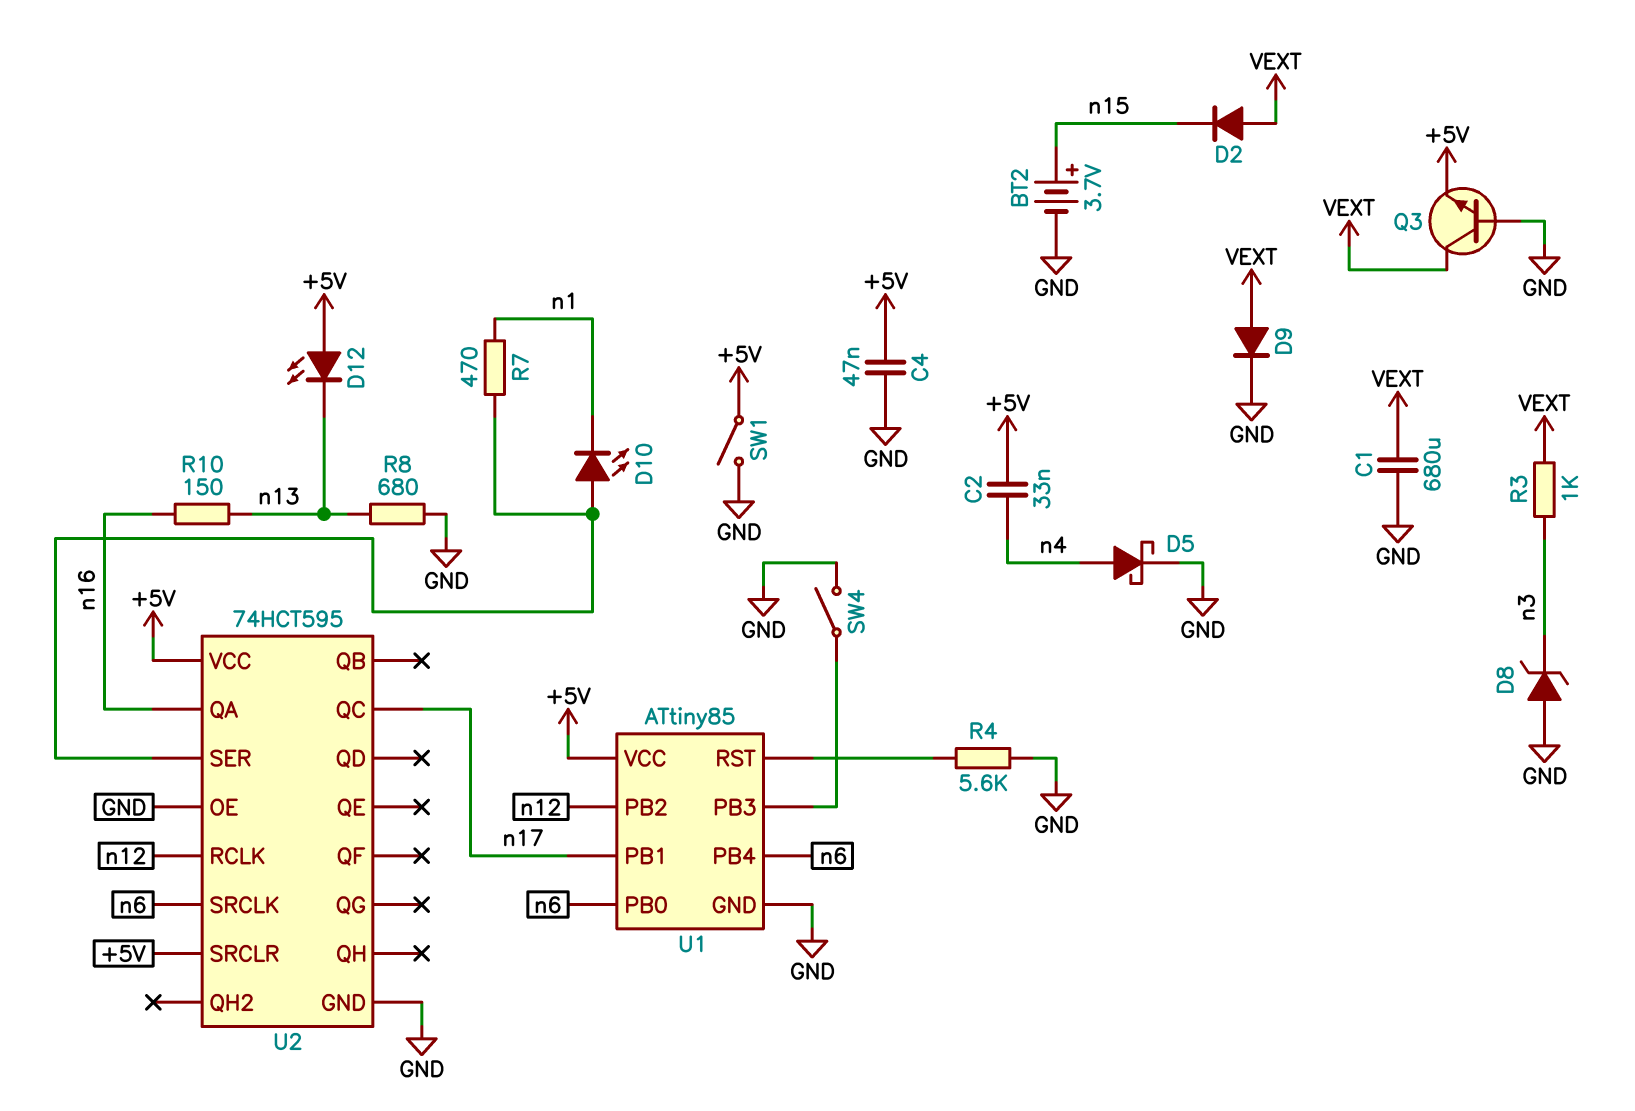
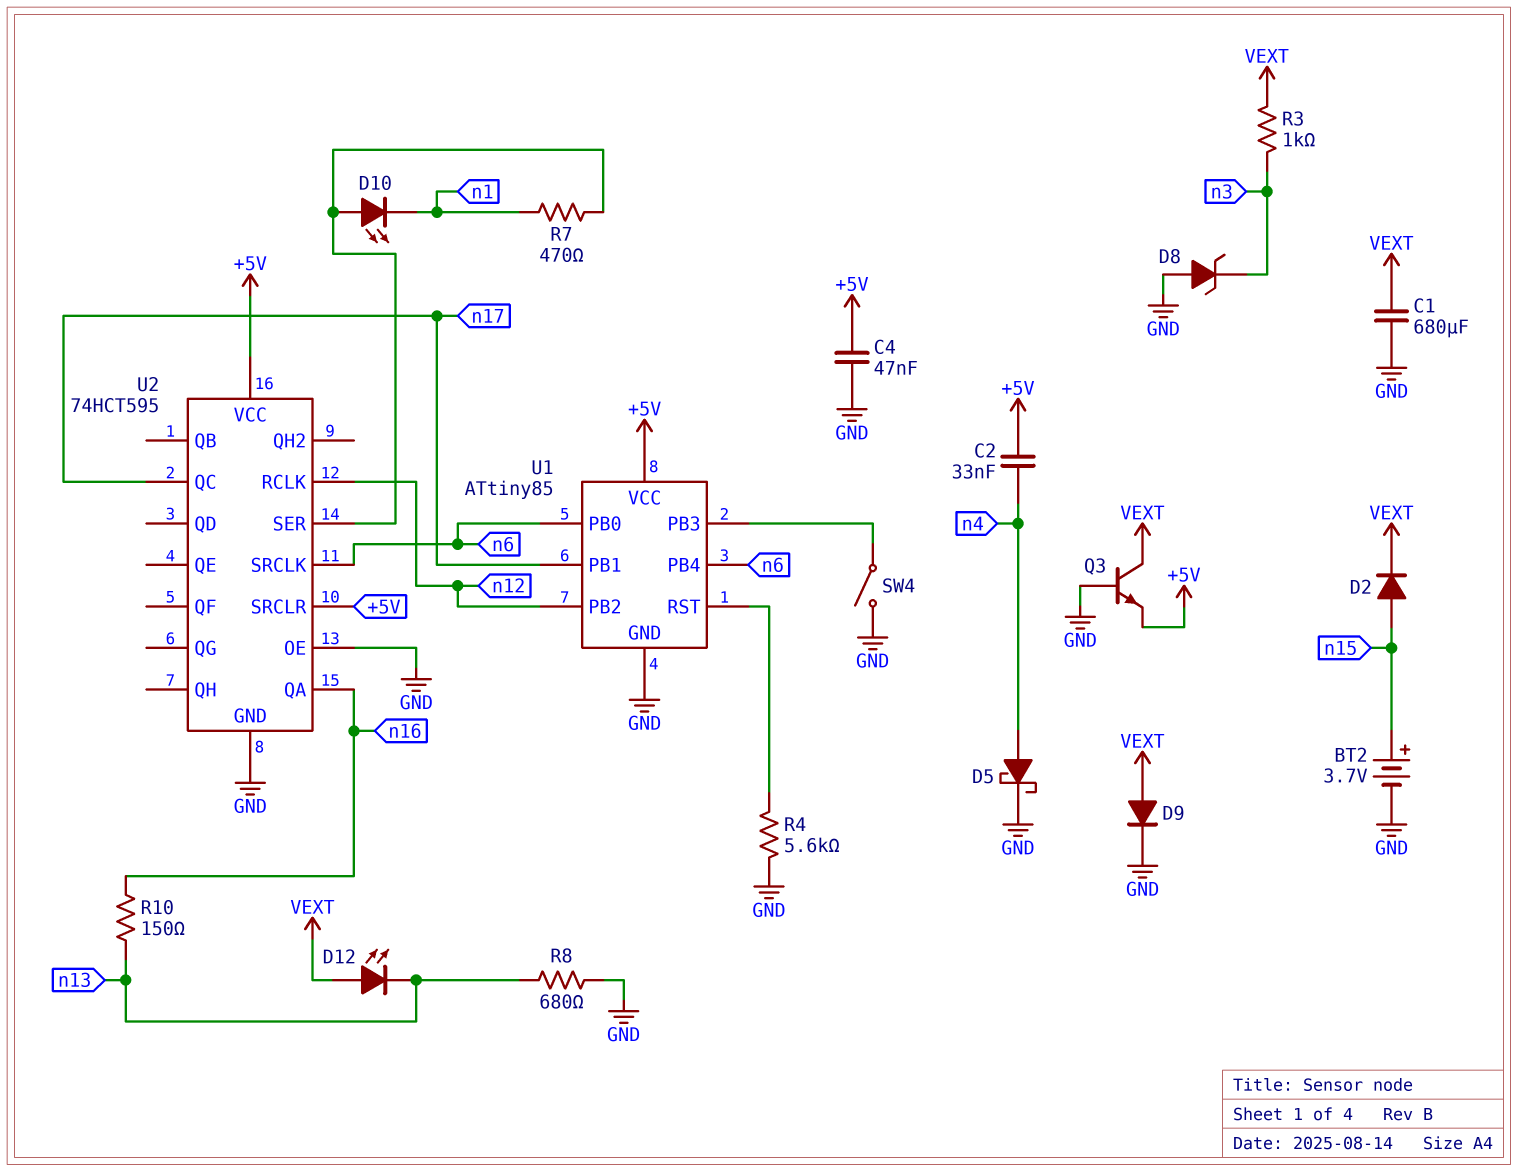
D2: diode (A VEXT, K n15) -> diode (A n15, K VEXT)
D12: LED (A +5V, K n13) -> LED (A VEXT, K n13)
SW1: switch (+5V, GND) -> none

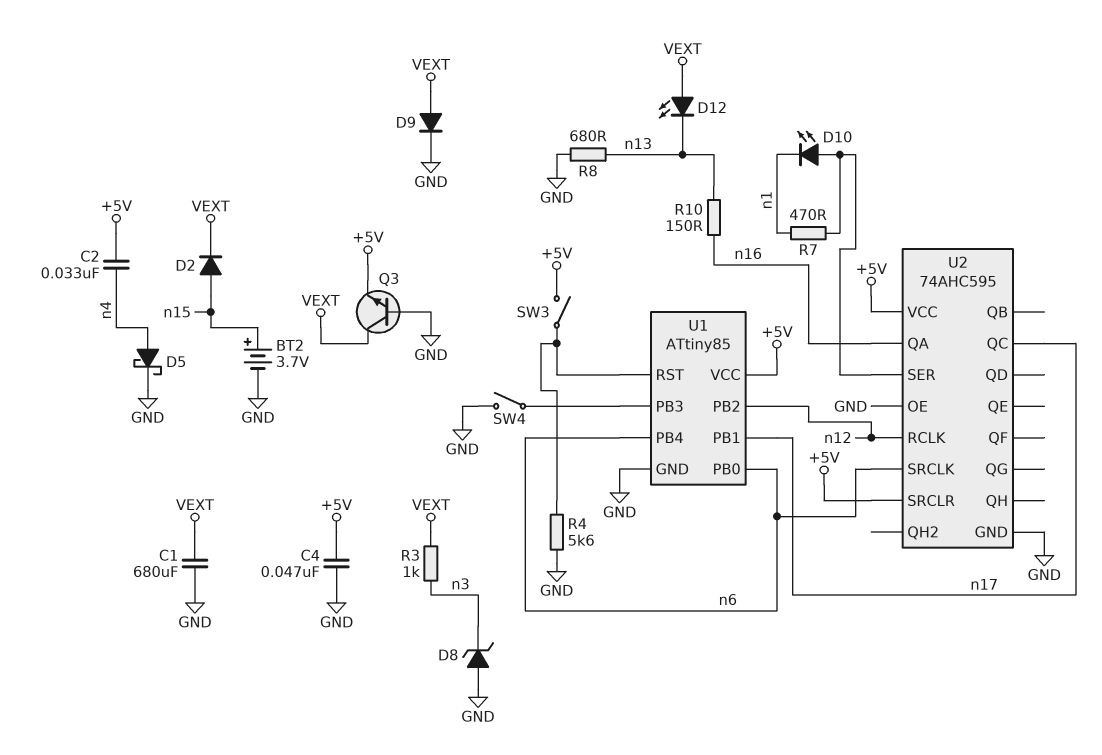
SW3: none -> switch (+5V, U1/RST)
U2: 74HCT595 -> 74AHC595

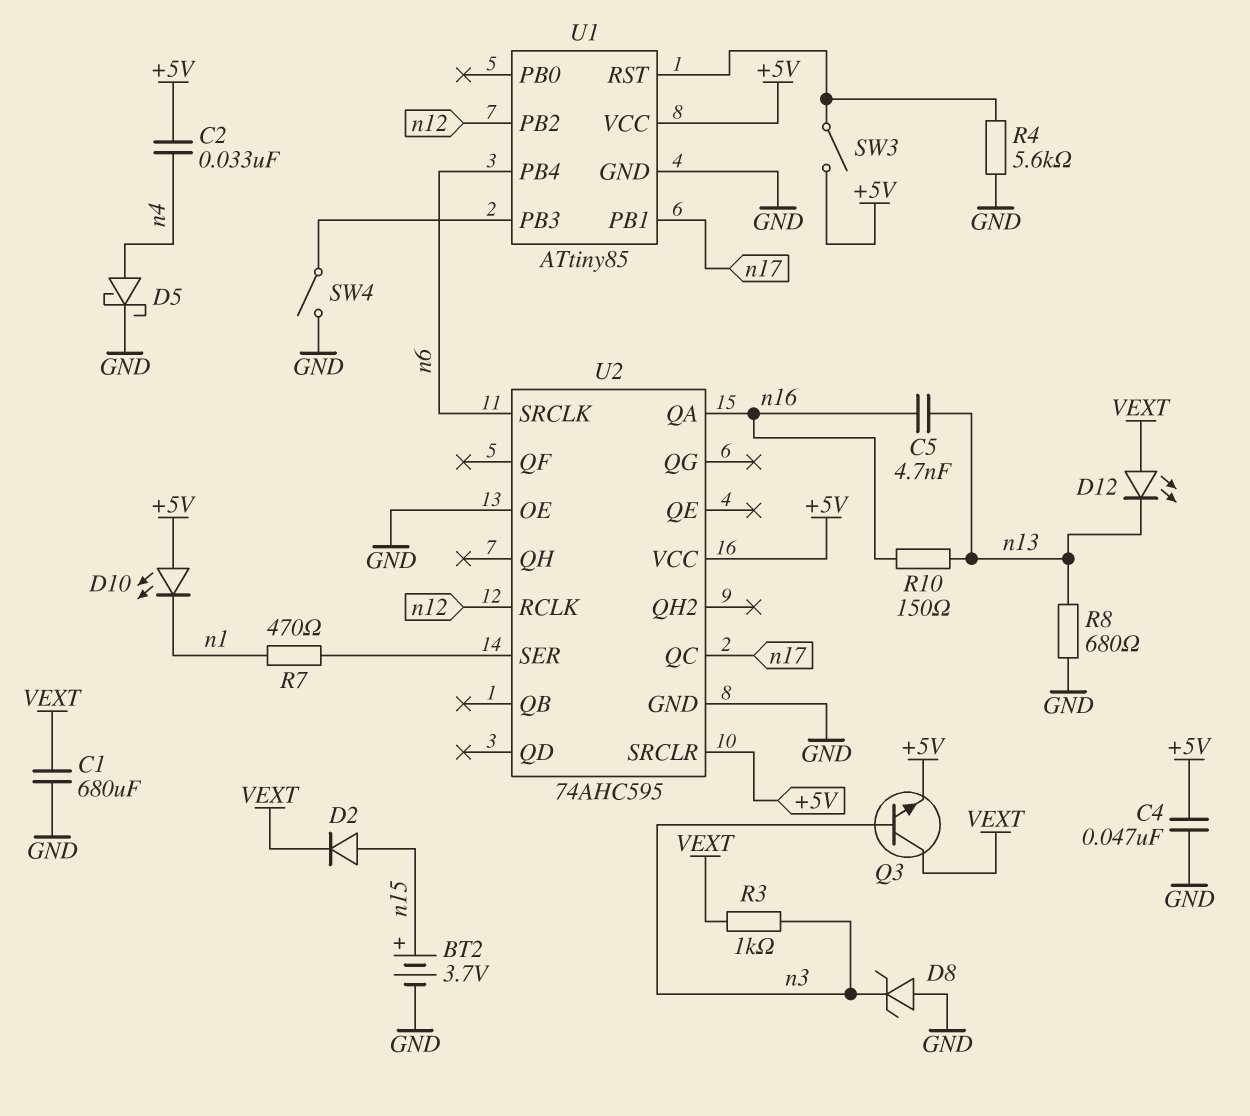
C5: none -> 4.7nF (n13, n16)
D9: diode (A VEXT, K GND) -> none
D10: LED (A U2/SER, K n1) -> LED (A +5V, K n1)
Q3: NPN (B GND, C VEXT, E +5V) -> NPN (B n3, C VEXT, E +5V)
U1 pin PB0: n6 -> none

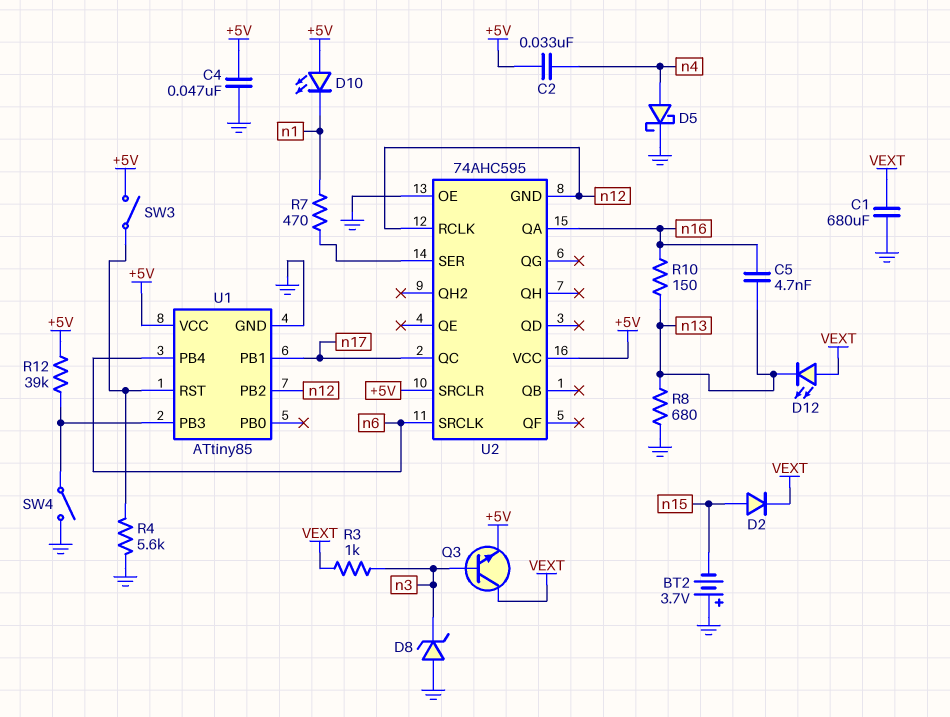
BT2: 3.7V (plus n15, minus GND) -> 3.7V (plus GND, minus n15)
R12: none -> 39k (+5V, U1/PB3)
U2 pin GND: GND -> n12

